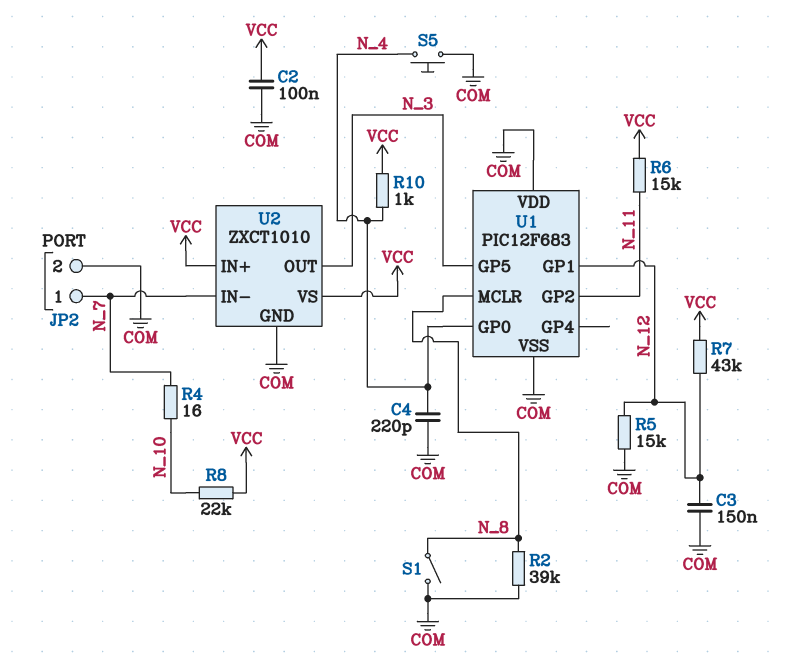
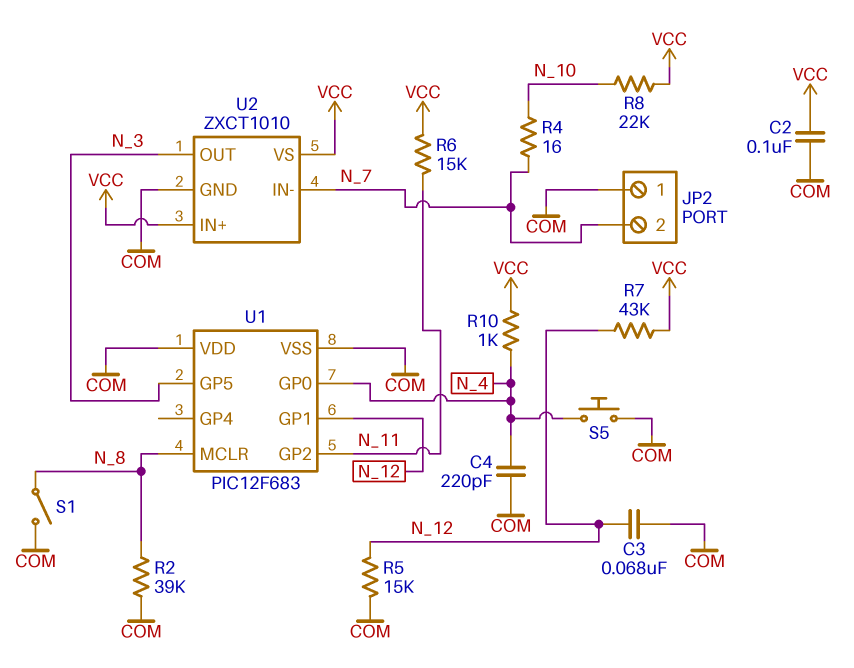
C3: 150nF (COM, N_12) -> 68nF (COM, N_12)
JP2 pin 1: N_7 -> COM
JP2 pin 2: COM -> N_7

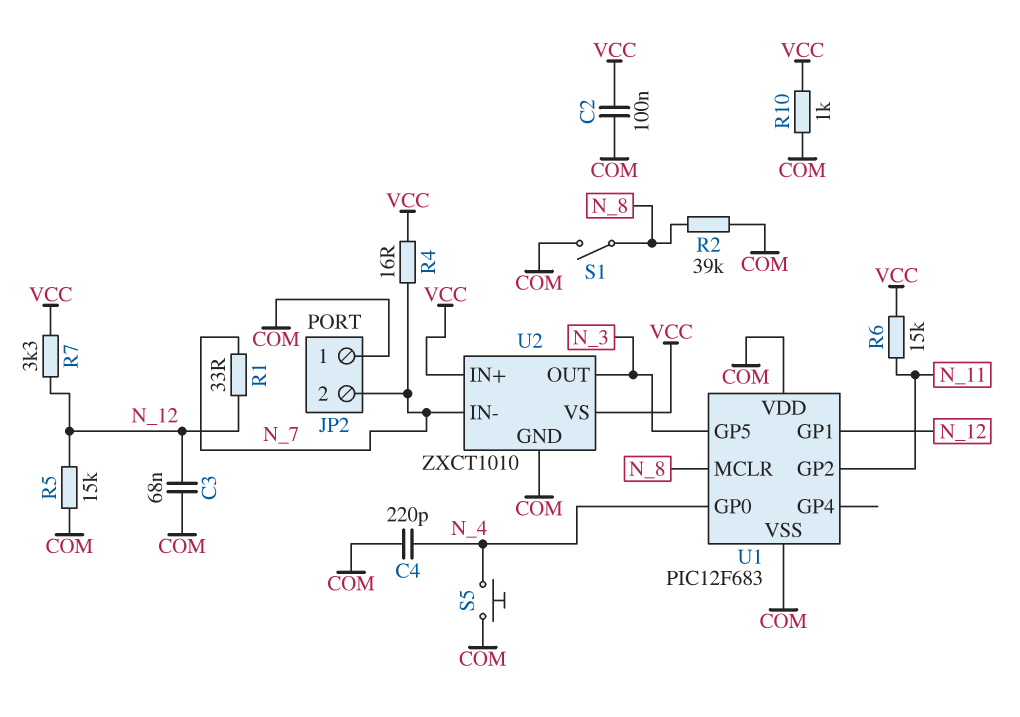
R1: none -> 33 (N_7, N_12)
R4: 16 (N_7, N_10) -> 16 (N_7, VCC)
R7: 43k (N_12, VCC) -> 3.3k (N_12, VCC)
R8: 22k (N_10, VCC) -> none
R10: 1k (N_4, VCC) -> 1k (COM, VCC)

